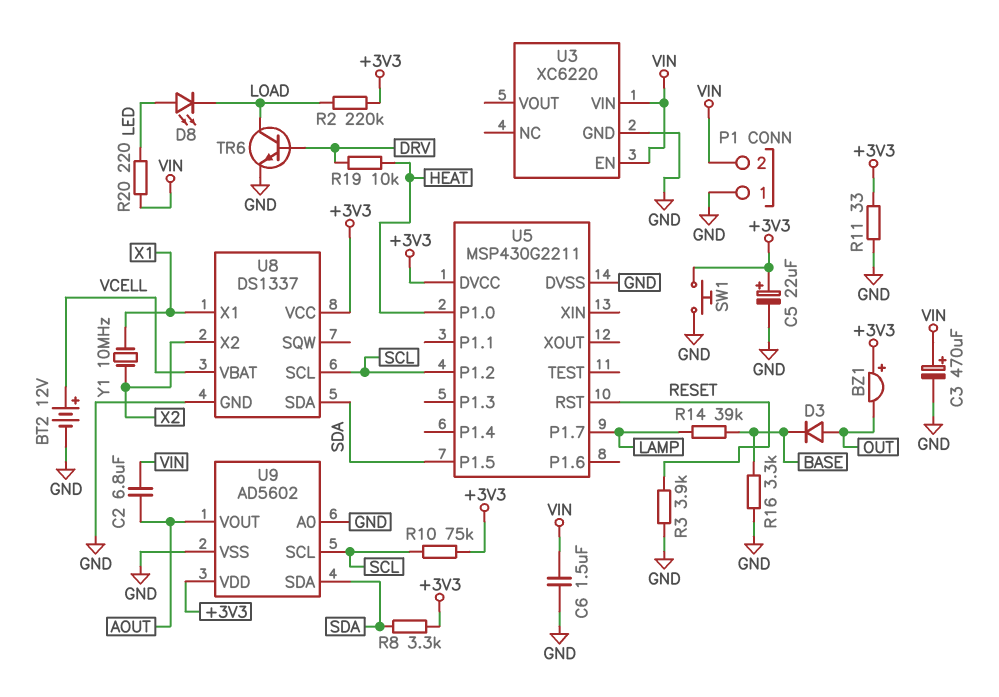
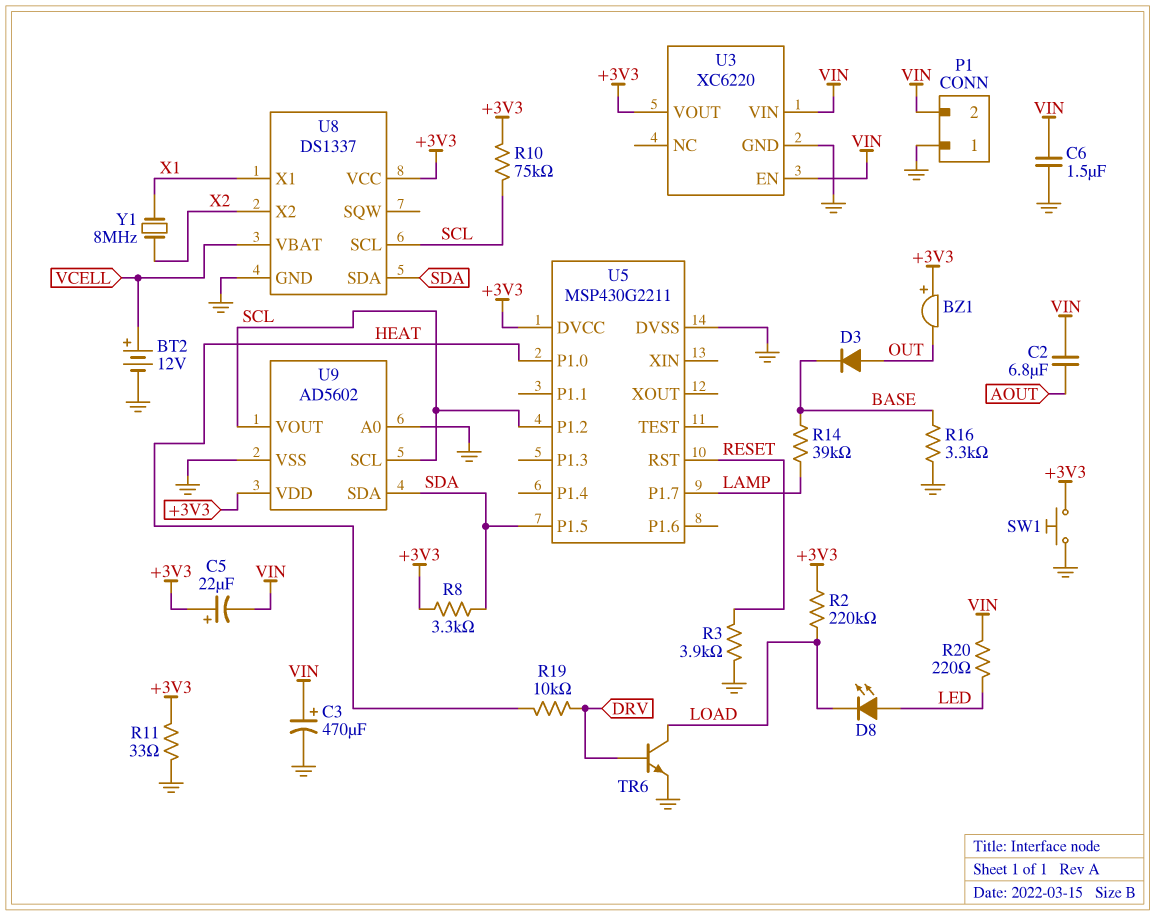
C5: 22uF (plus +3V3, minus GND) -> 22uF (plus +3V3, minus VIN)
U3 pin VOUT: none -> +3V3
U9 pin VOUT: AOUT -> SCL
Y1: 10MHz (X1, X2) -> 8MHz (X1, X2)

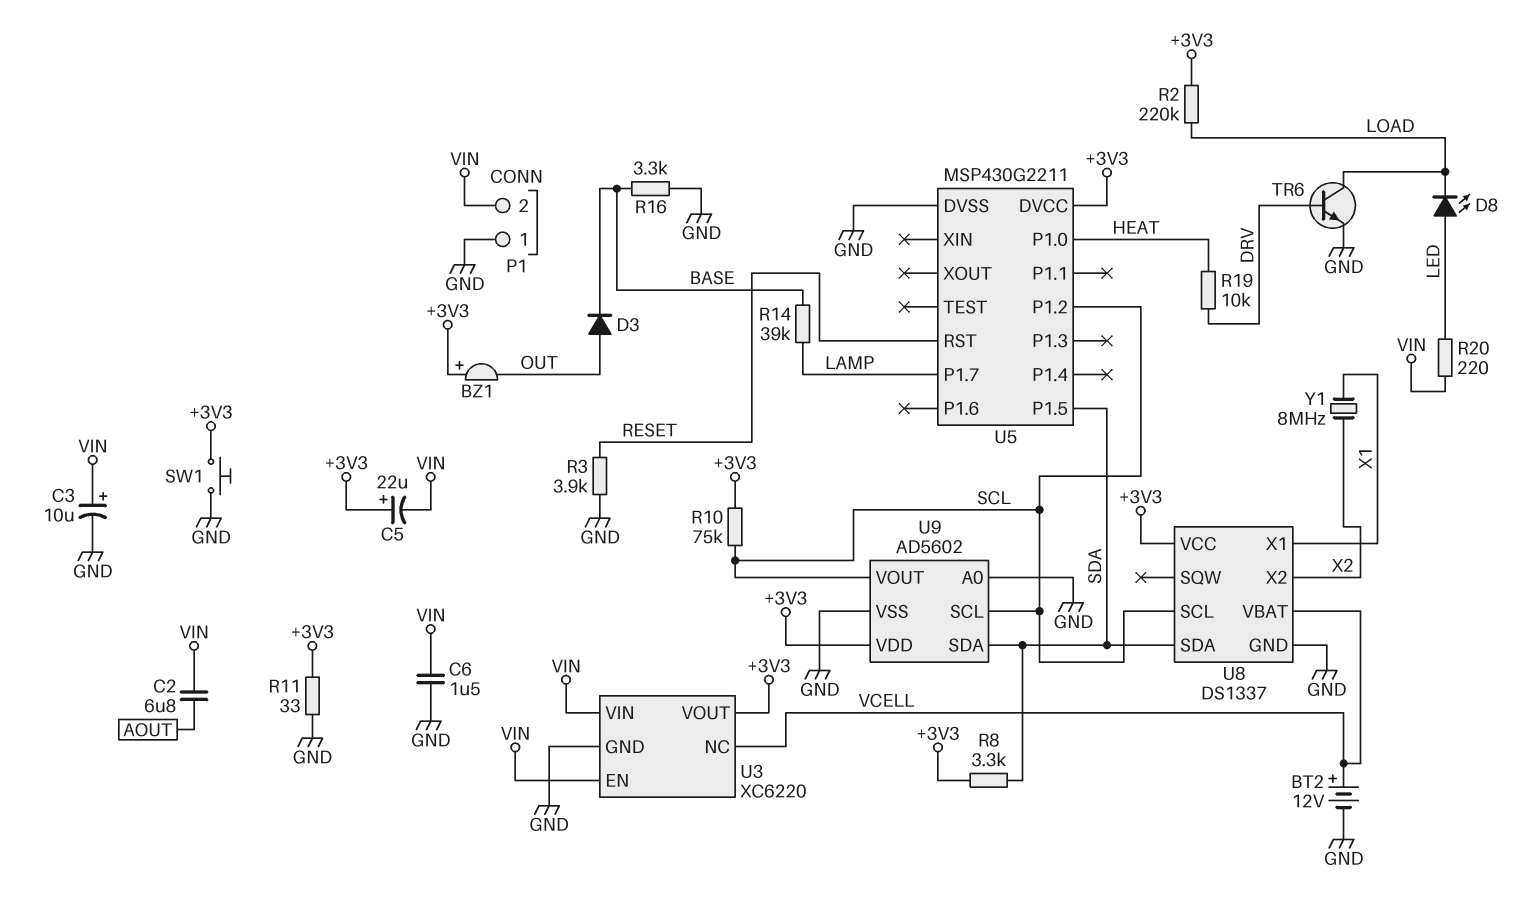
C3: 470uF (plus VIN, minus GND) -> 10uF (plus VIN, minus GND)
U3 pin NC: none -> VCELL

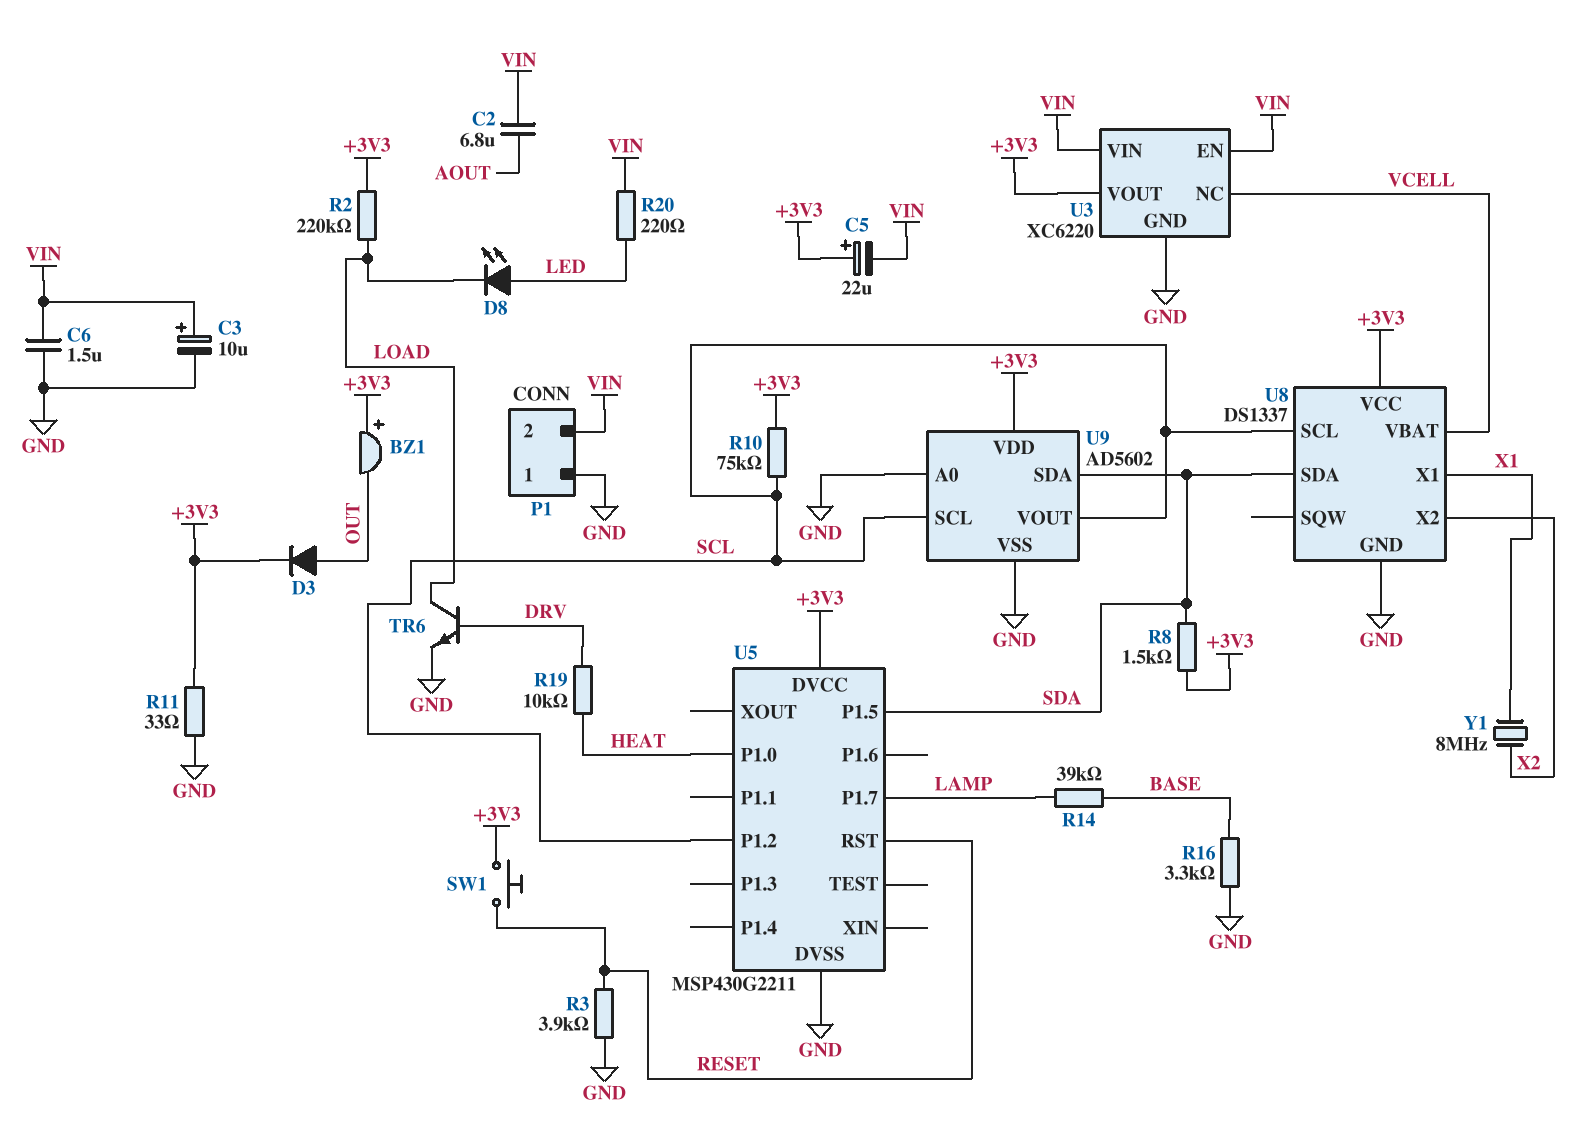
BT2: 12V (plus VCELL, minus GND) -> none
D3: diode (A OUT, K BASE) -> diode (A OUT, K +3V3)
R8: 3.3k (+3V3, SDA) -> 1.5k (+3V3, SDA)
SW1: button (+3V3, GND) -> button (+3V3, RESET)

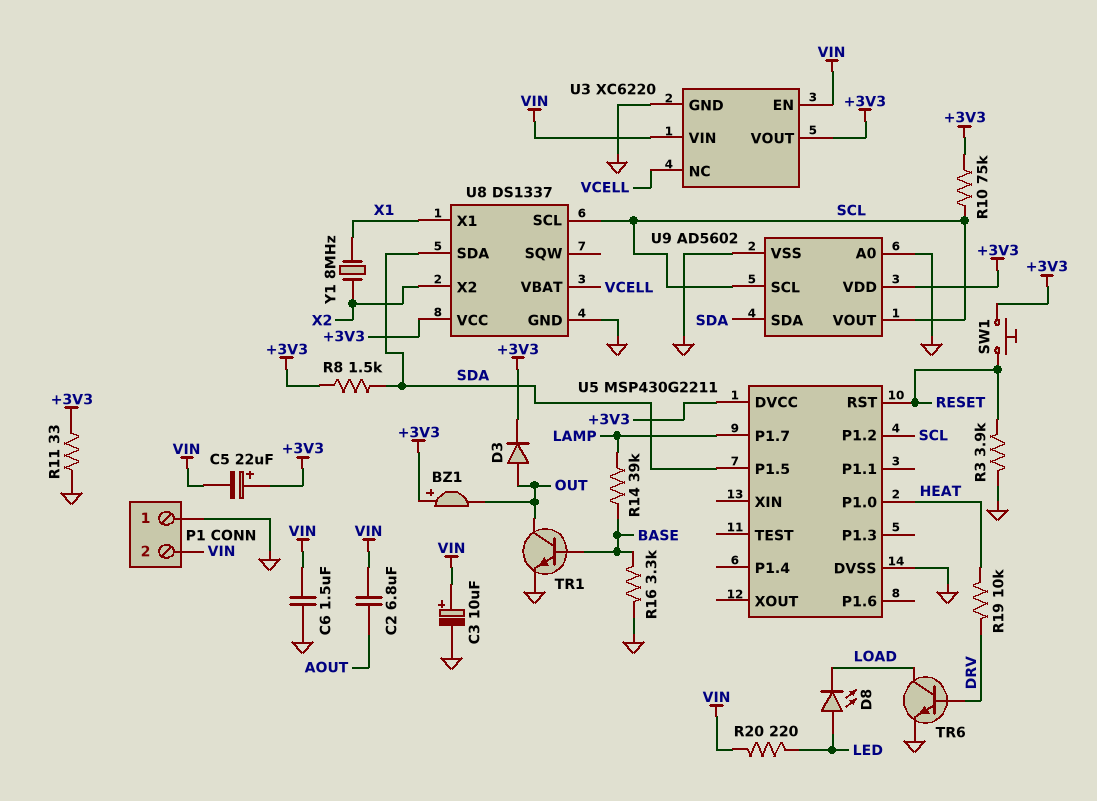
R2: 220k (+3V3, LOAD) -> none
TR1: none -> NPN (B BASE, C OUT, E GND)

